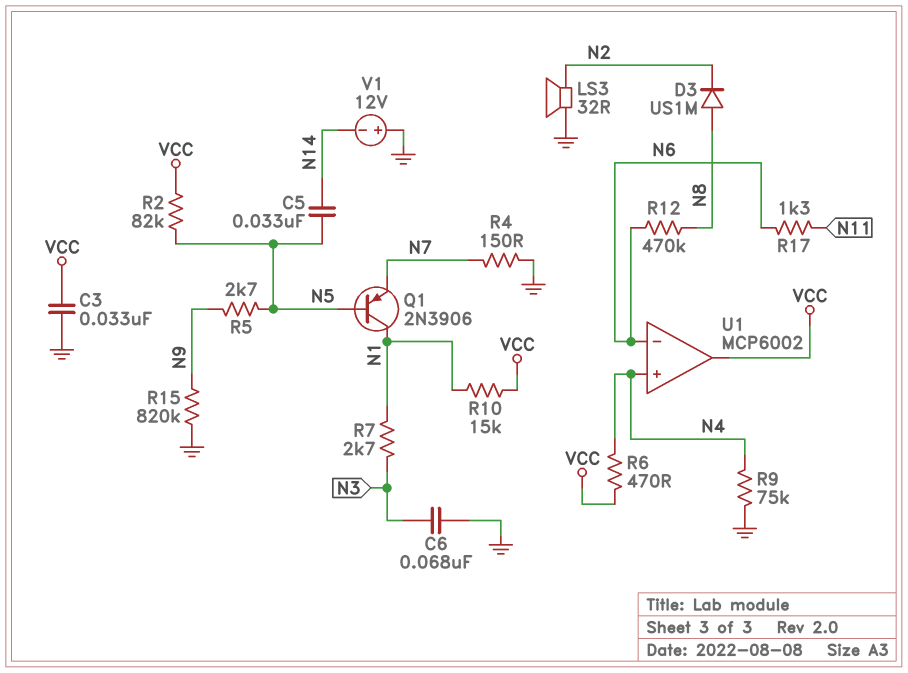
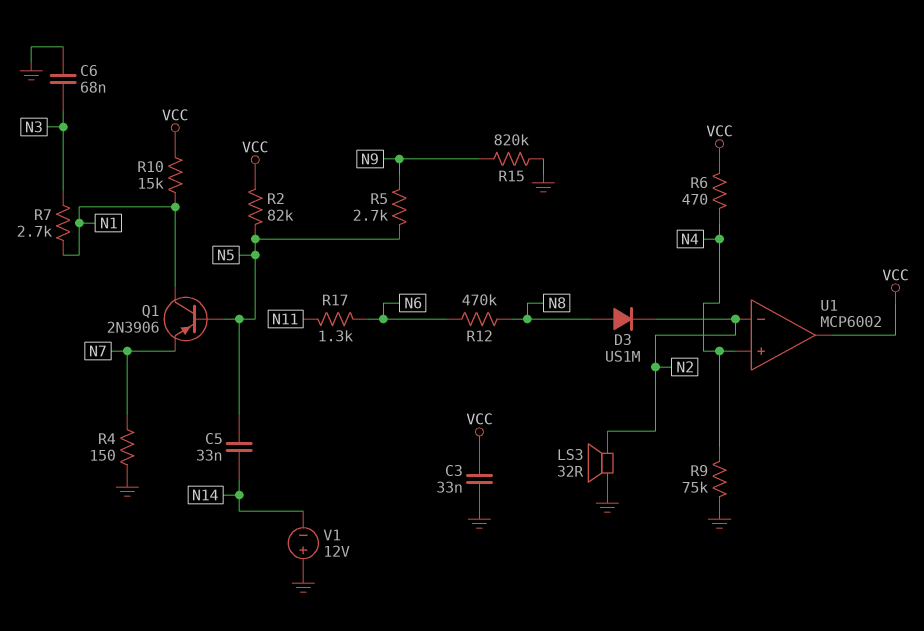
U1 pin in-: N6 -> N2

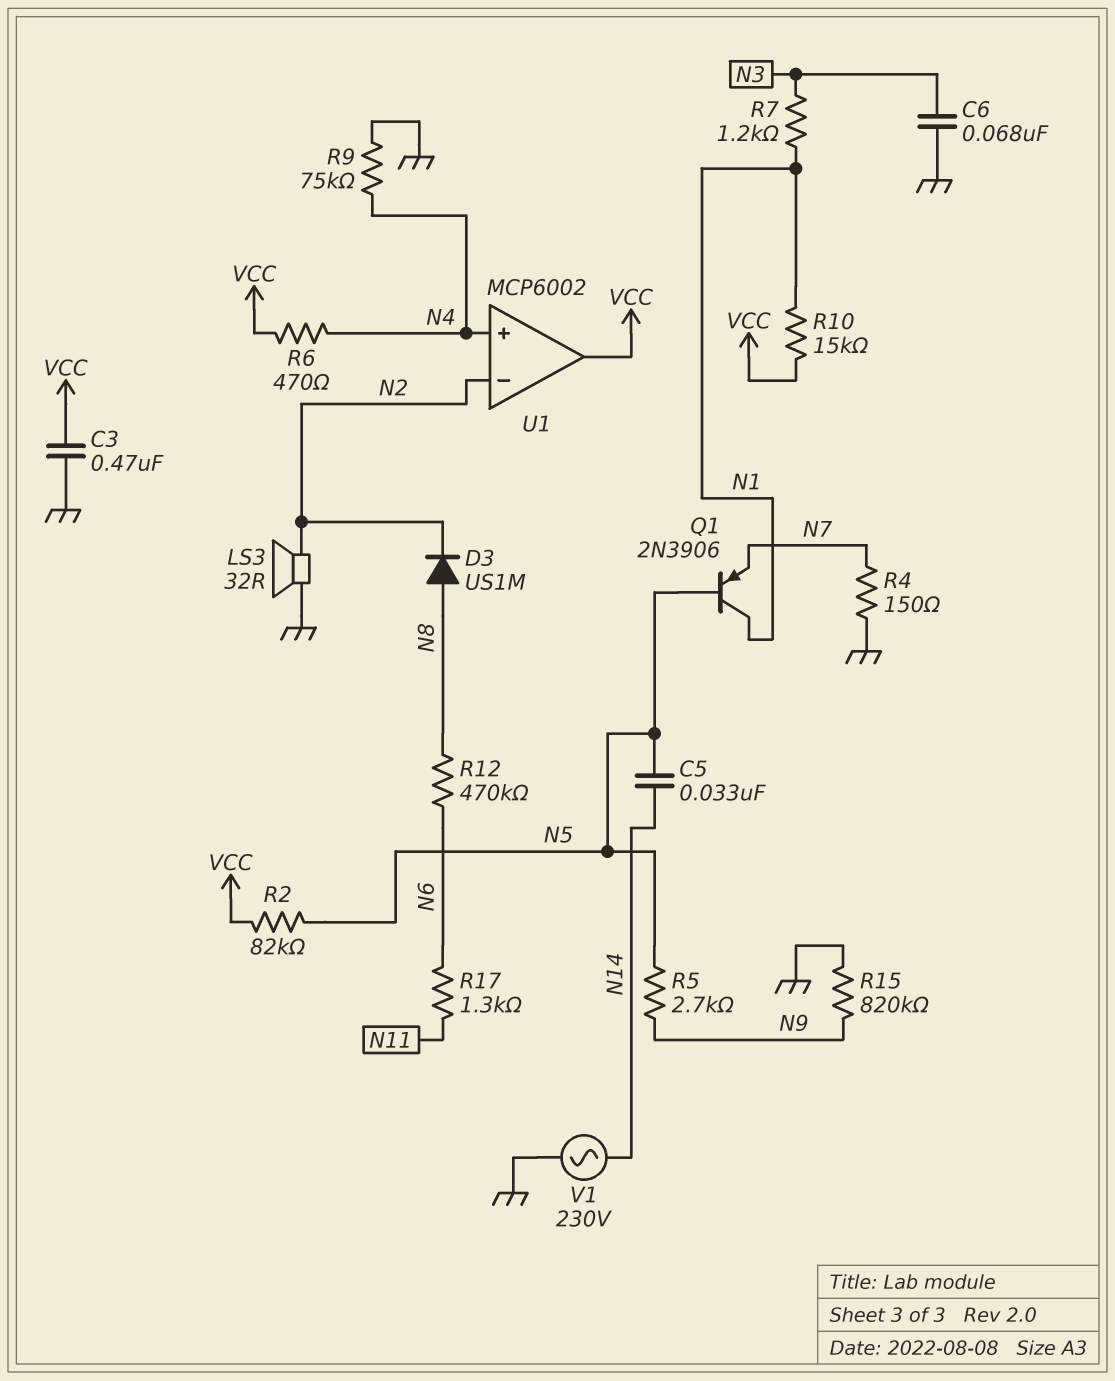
C3: 33nF (GND, VCC) -> 470nF (GND, VCC)
R7: 2.7k (N1, N3) -> 1.2k (N1, N3)
V1: 12V (plus GND, minus N14) -> AC 230V (GND, N14)

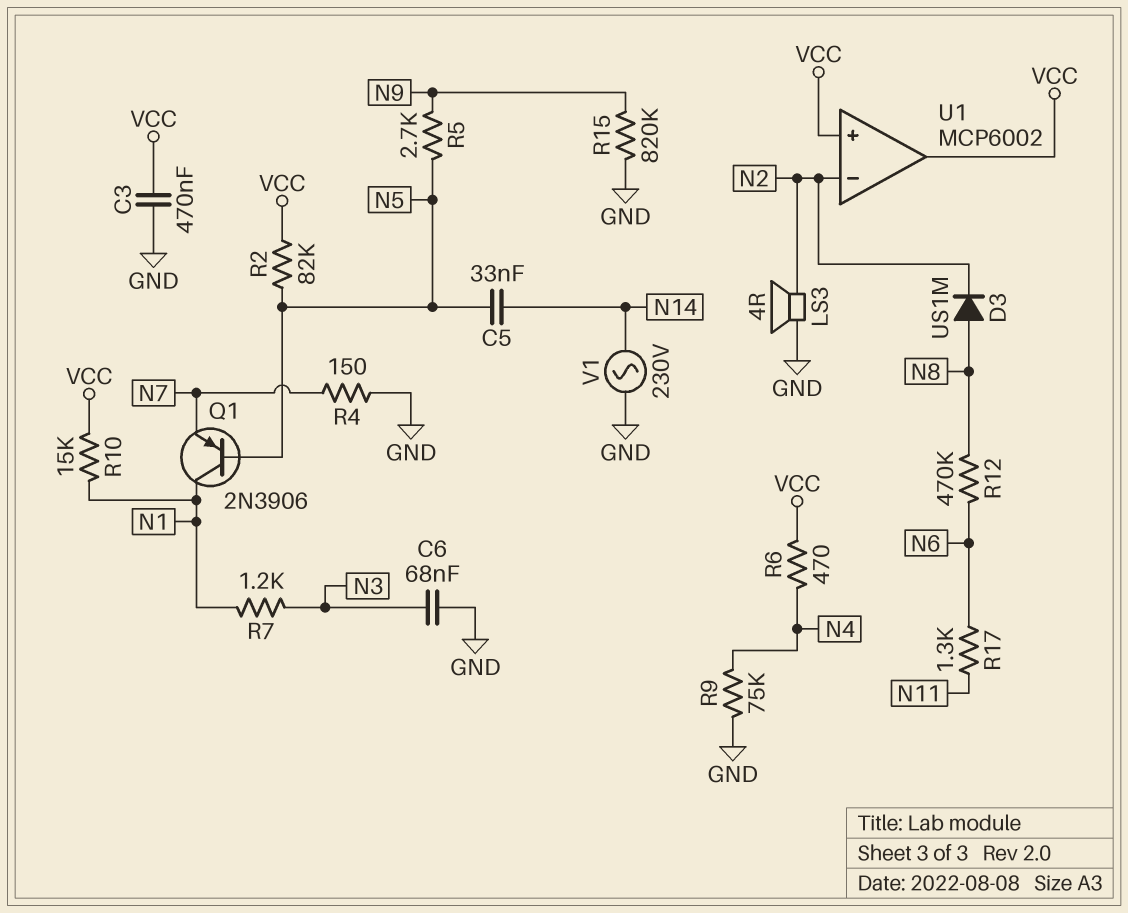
LS3: speaker 32R (GND, N2) -> speaker 4R (GND, N2)
U1 pin in+: N4 -> VCC

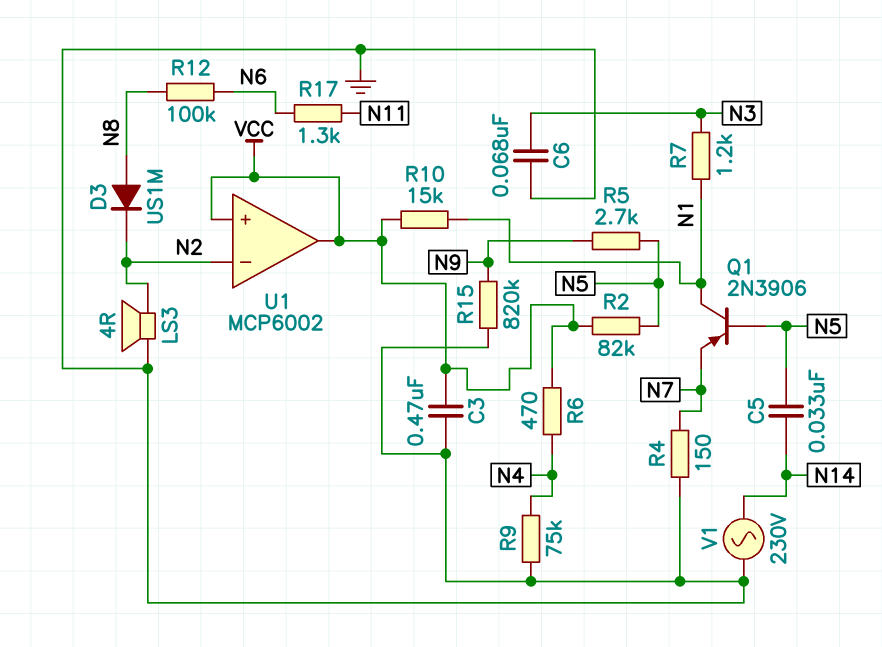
R12: 470k (N6, N8) -> 100k (N6, N8)

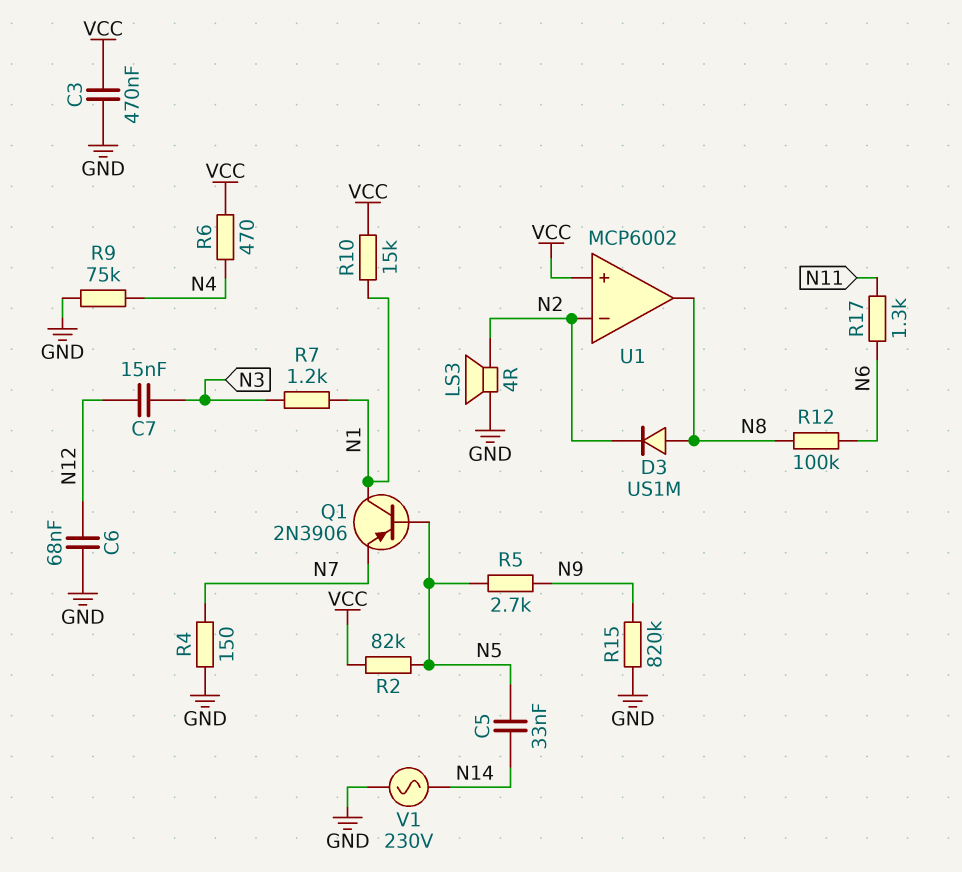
C6: 68nF (GND, N3) -> 68nF (GND, N12)
C7: none -> 15nF (N3, N12)
U1 pin out: VCC -> N8

